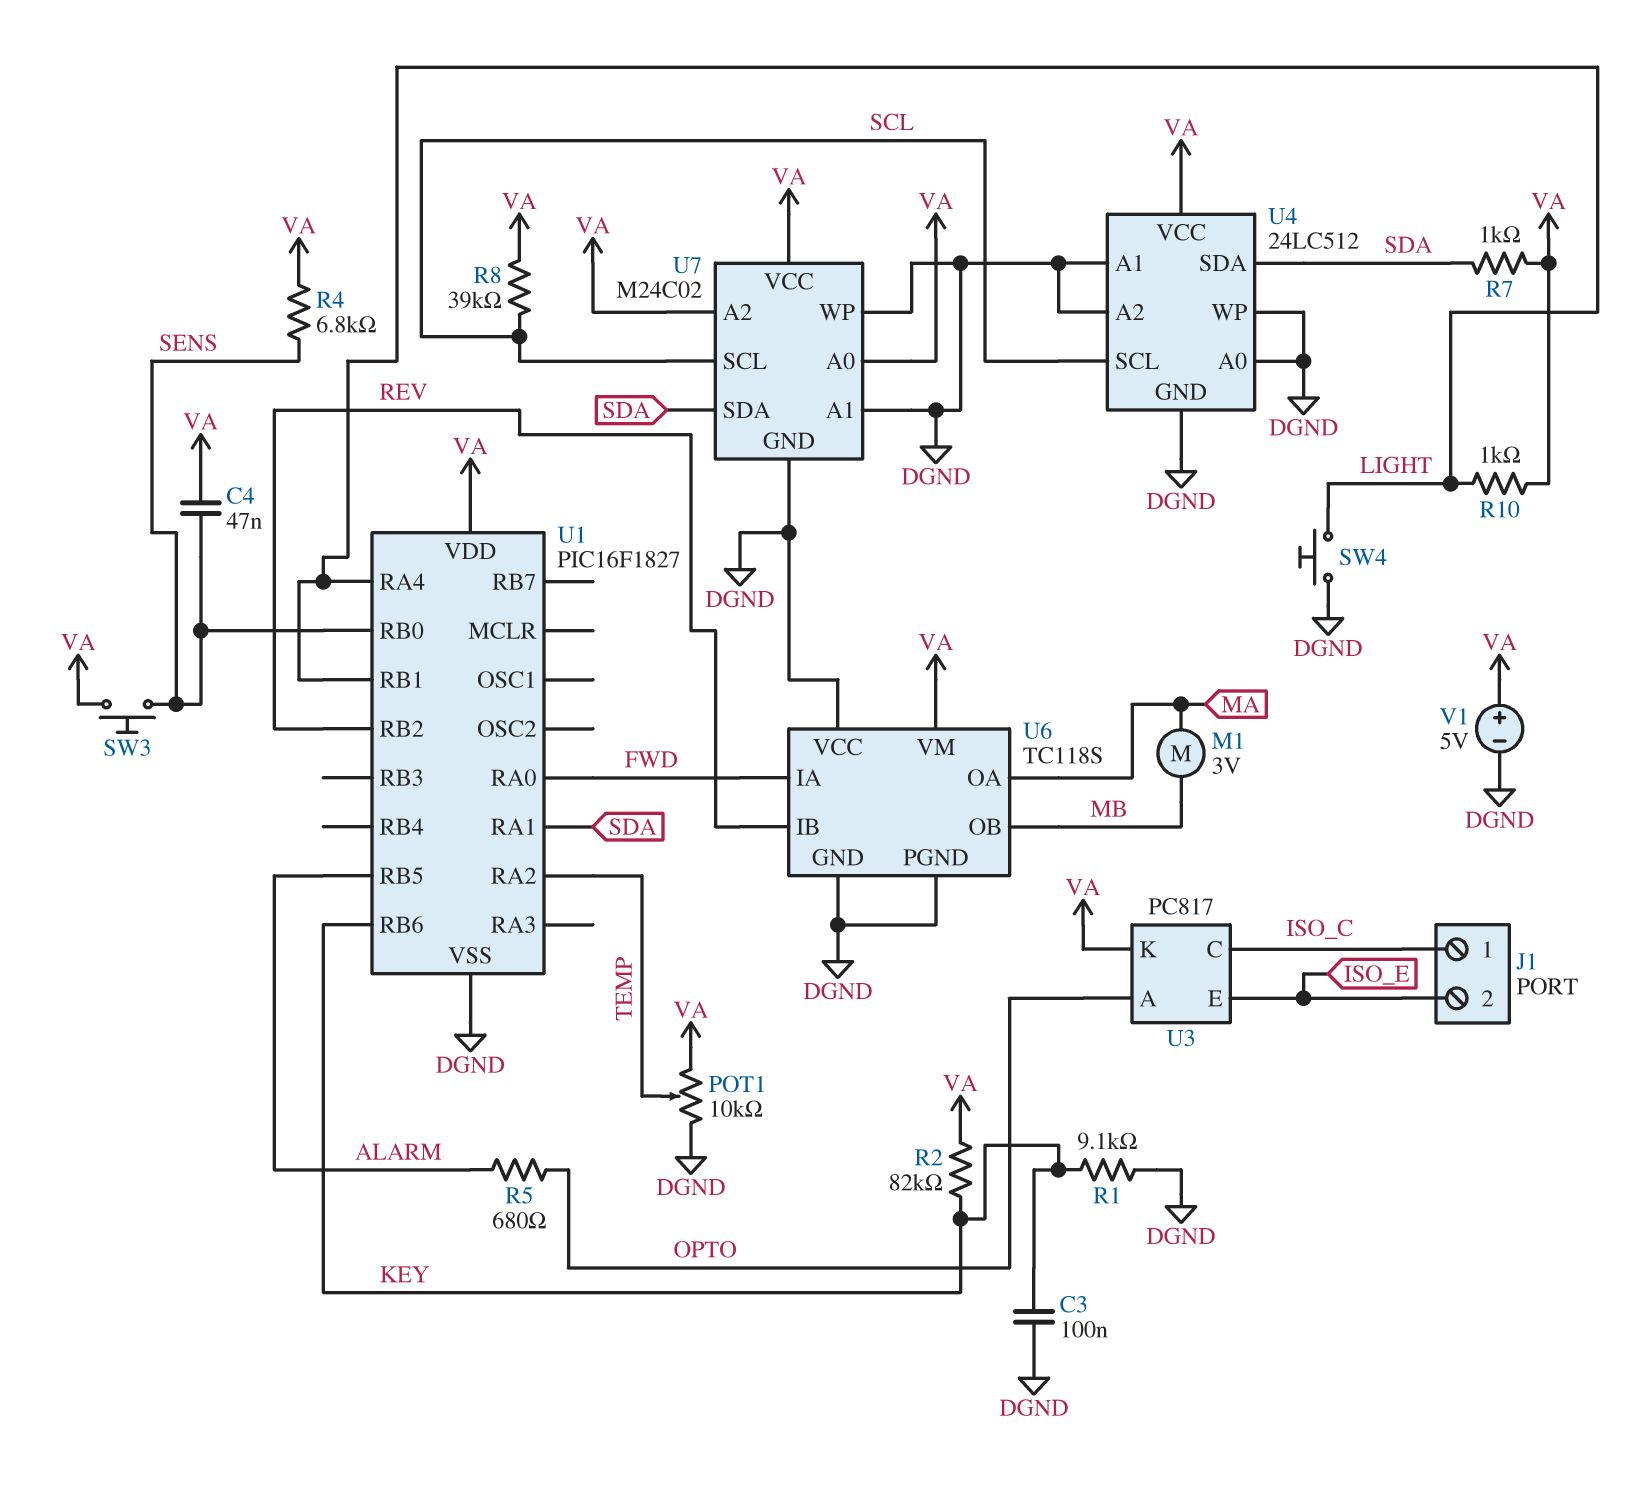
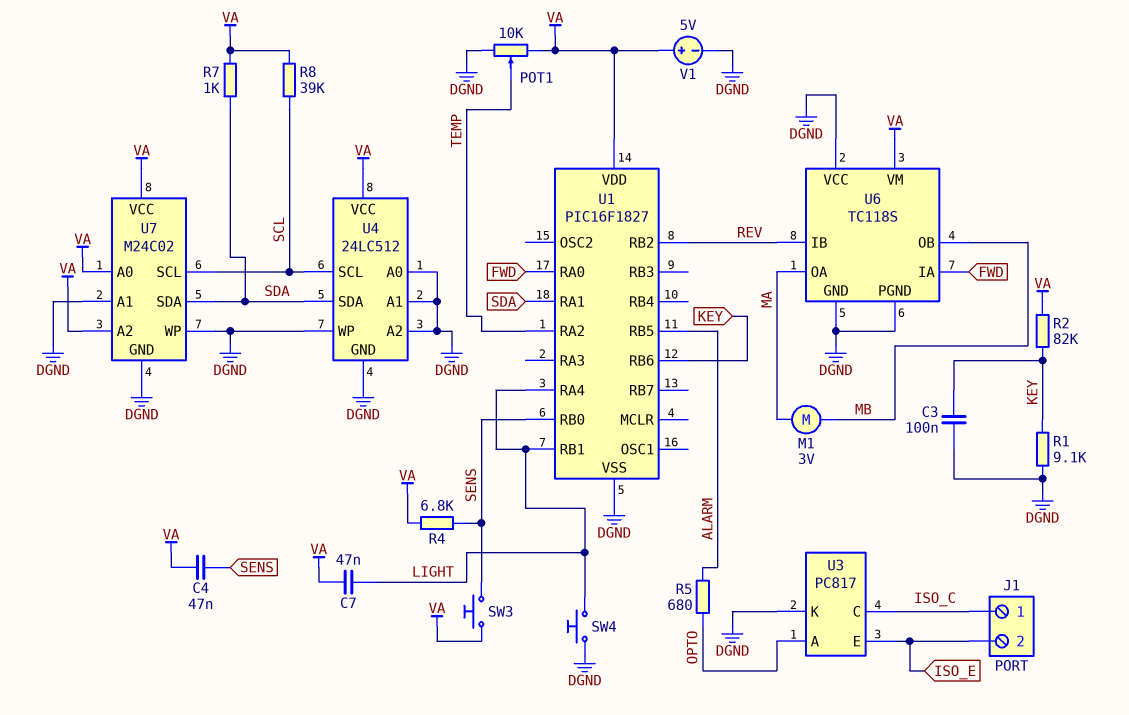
C7: none -> 47nF (LIGHT, VA)
R10: 1k (LIGHT, VA) -> none
U3 pin K: VA -> DGND

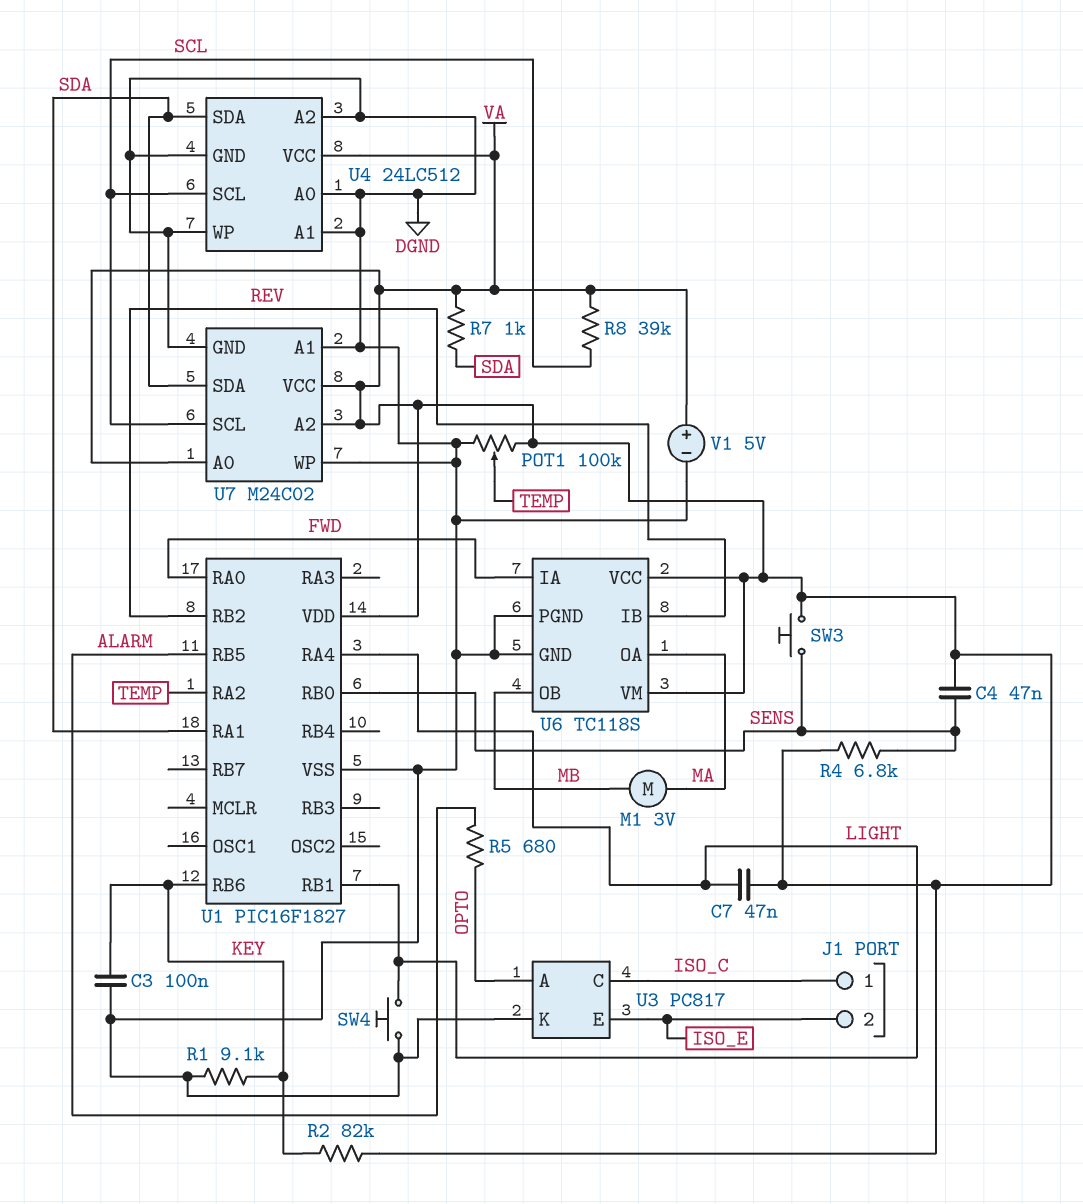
POT1: 10k (DGND, VA, wiper TEMP) -> 100k (DGND, VA, wiper TEMP)
U6 pin VCC: DGND -> VA

